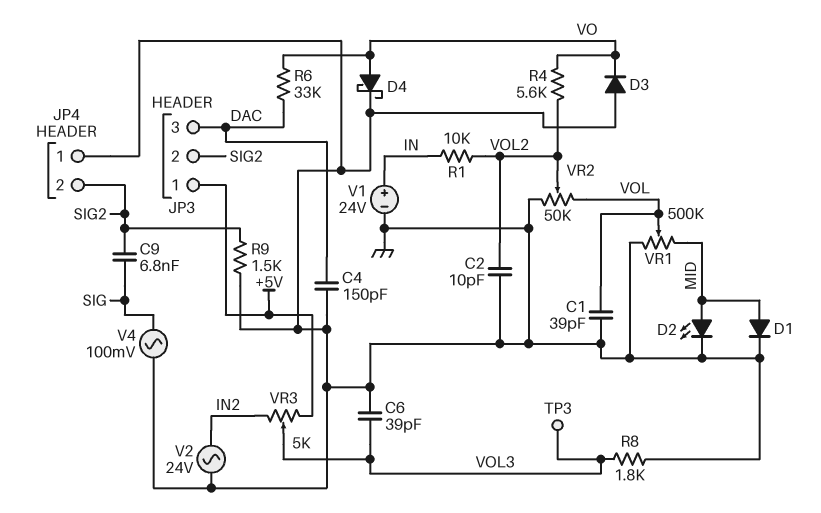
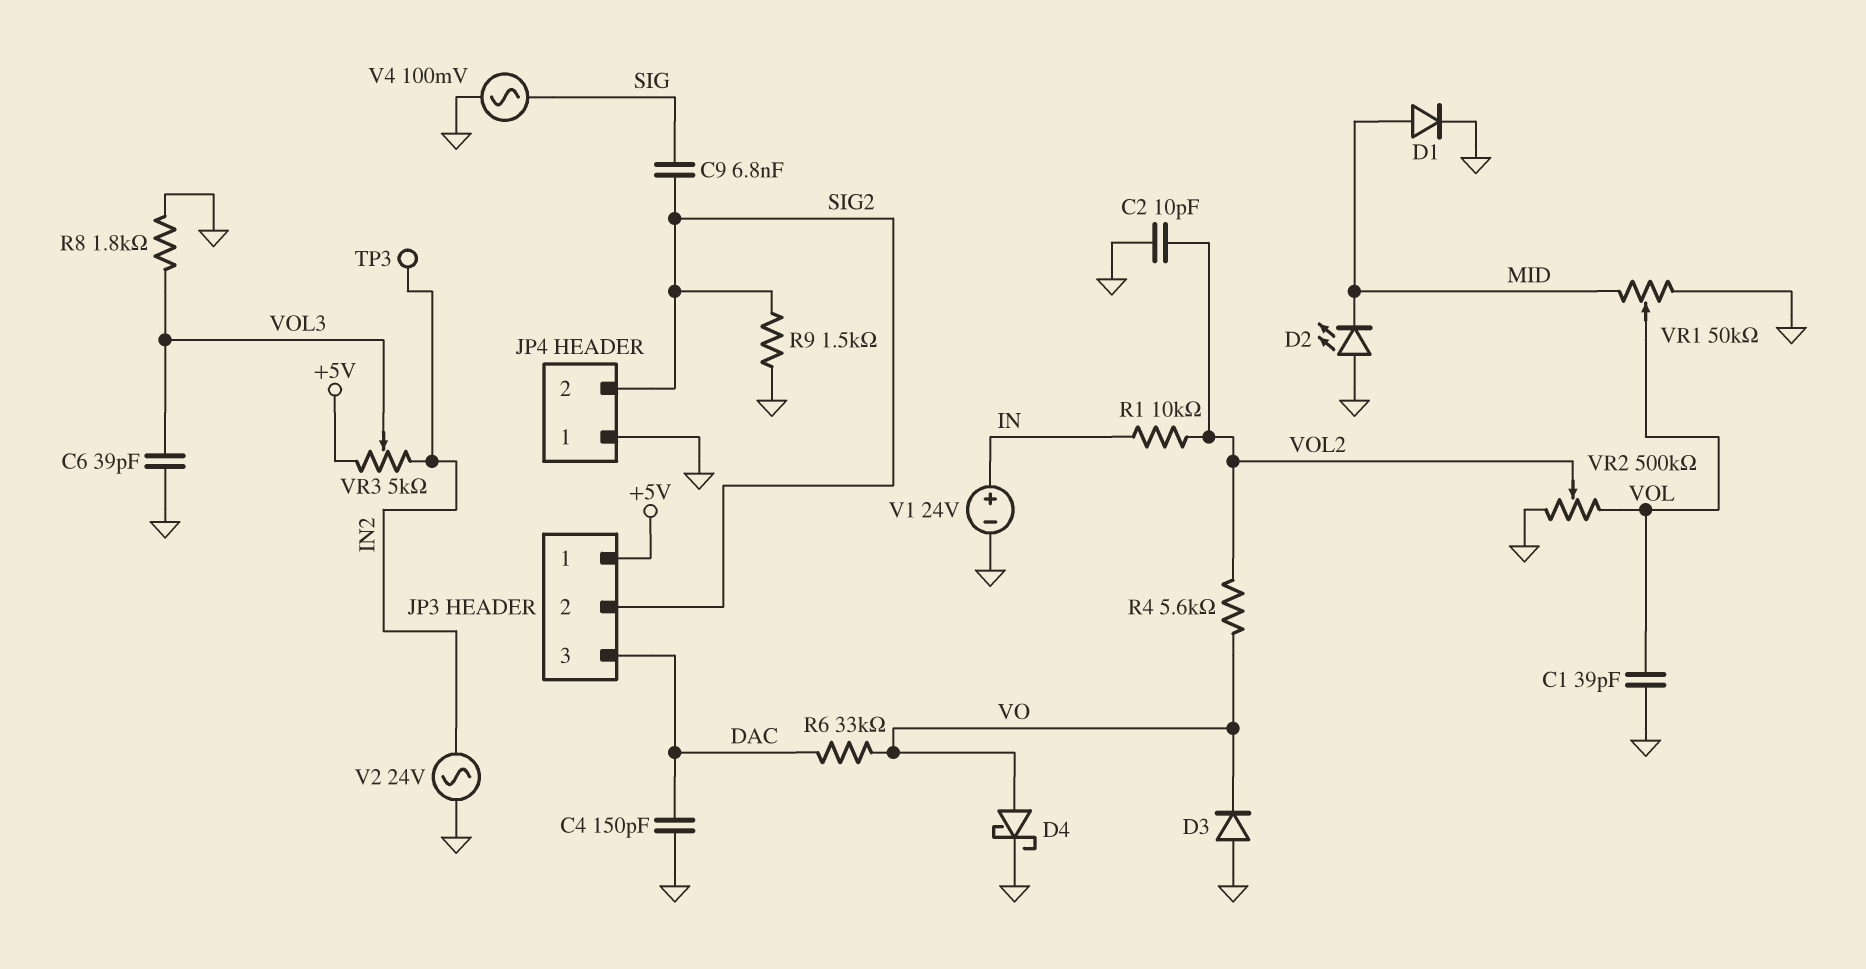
D2: LED (A MID, K GND) -> LED (A GND, K MID)
TP3: test point (VOL3) -> test point (IN2)
VR1: 500k (GND, MID, wiper VOL) -> 50k (GND, MID, wiper VOL)
VR2: 50k (GND, VOL, wiper VOL2) -> 500k (GND, VOL, wiper VOL2)

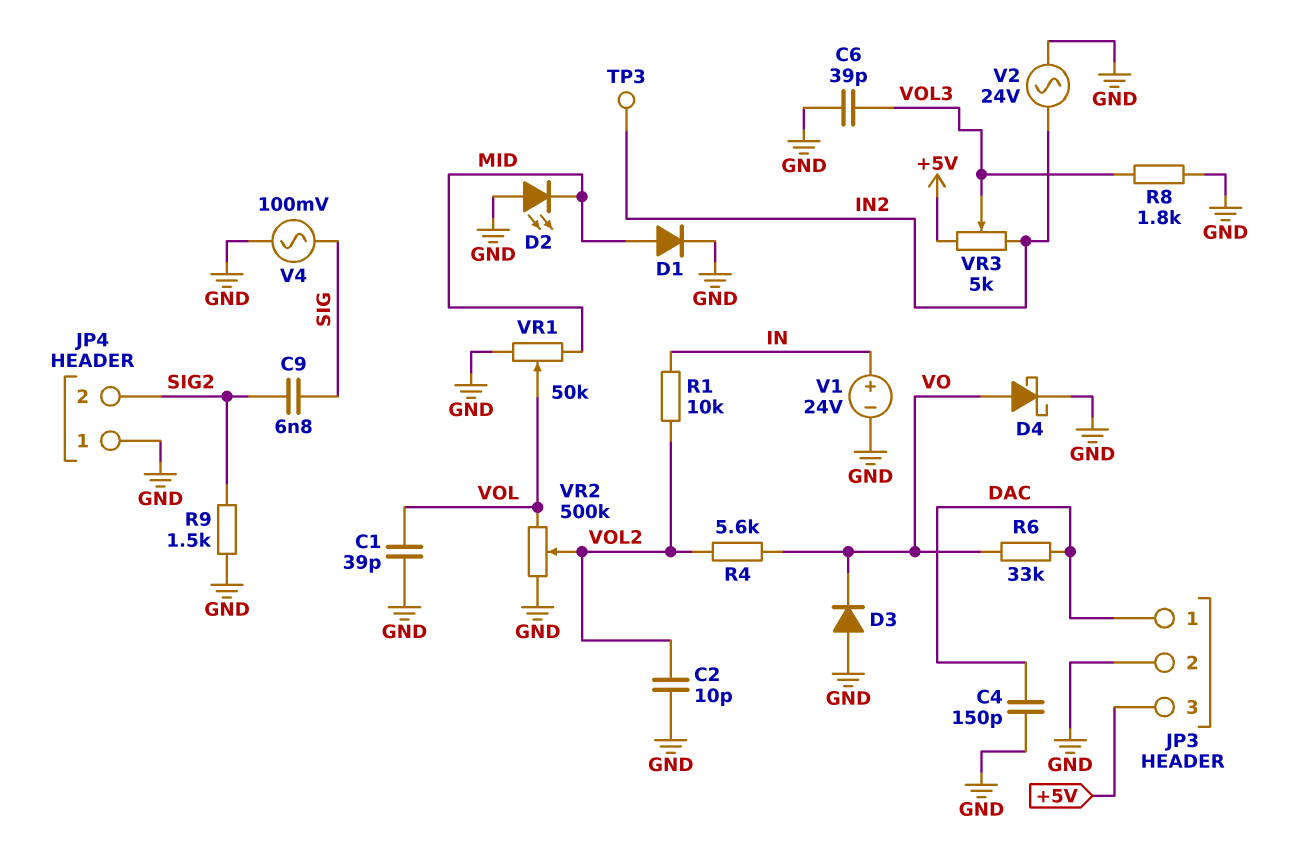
JP3 pin 1: +5V -> DAC
JP3 pin 2: SIG2 -> GND
JP3 pin 3: DAC -> +5V

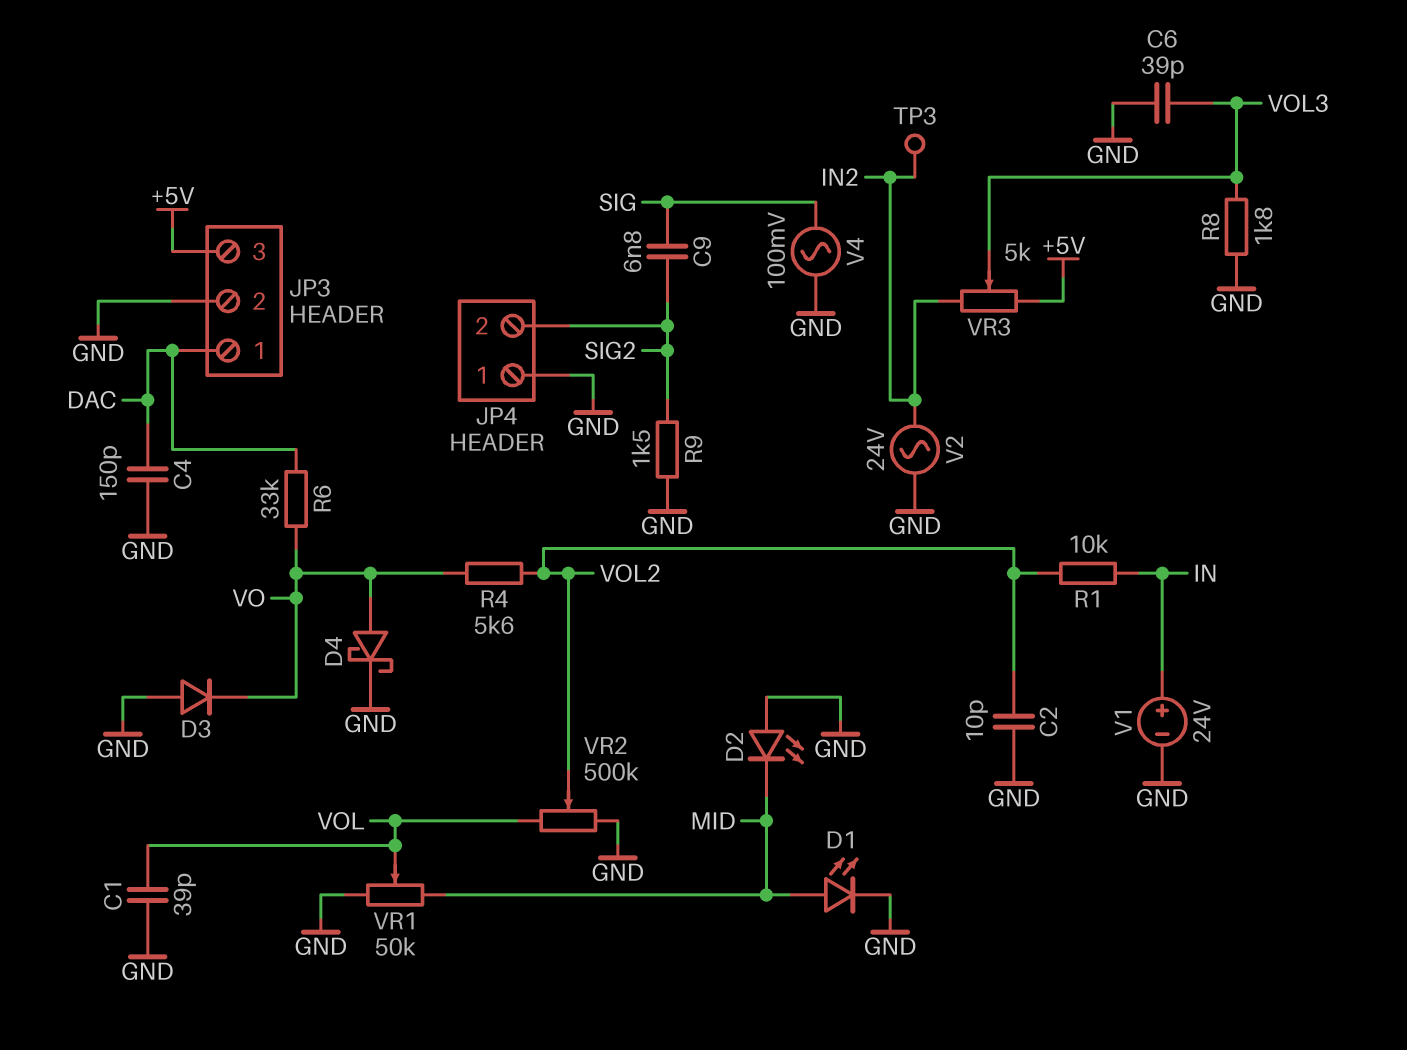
D1: diode (A MID, K GND) -> LED (A MID, K GND)

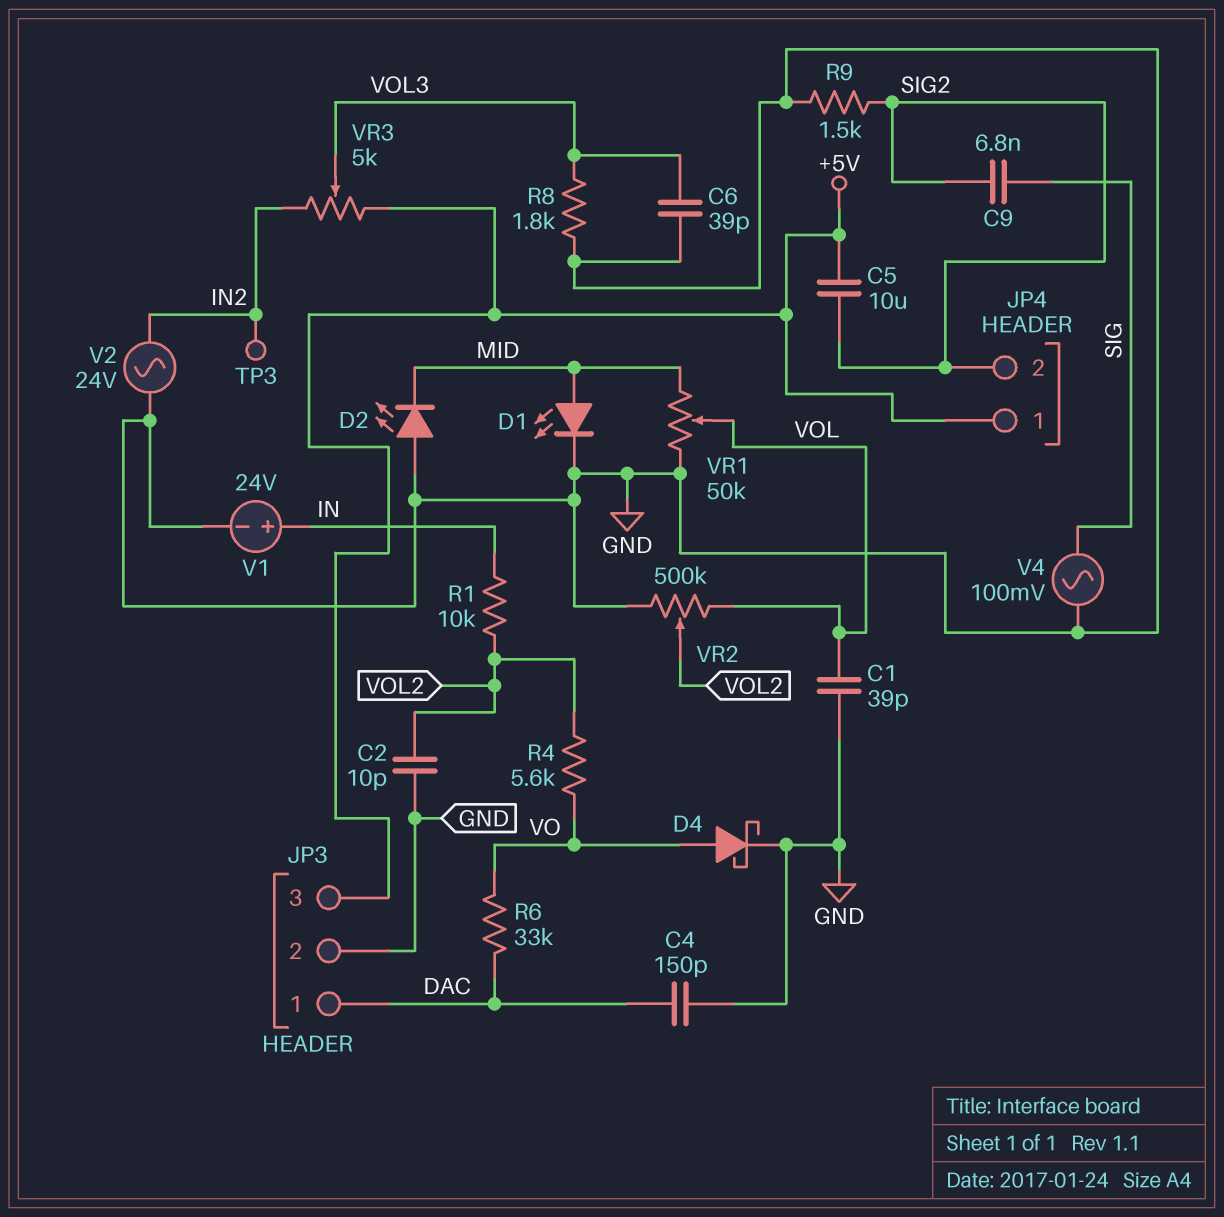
C5: none -> 10uF (+5V, SIG2)
D3: diode (A GND, K VO) -> none
JP4 pin 1: GND -> +5V

